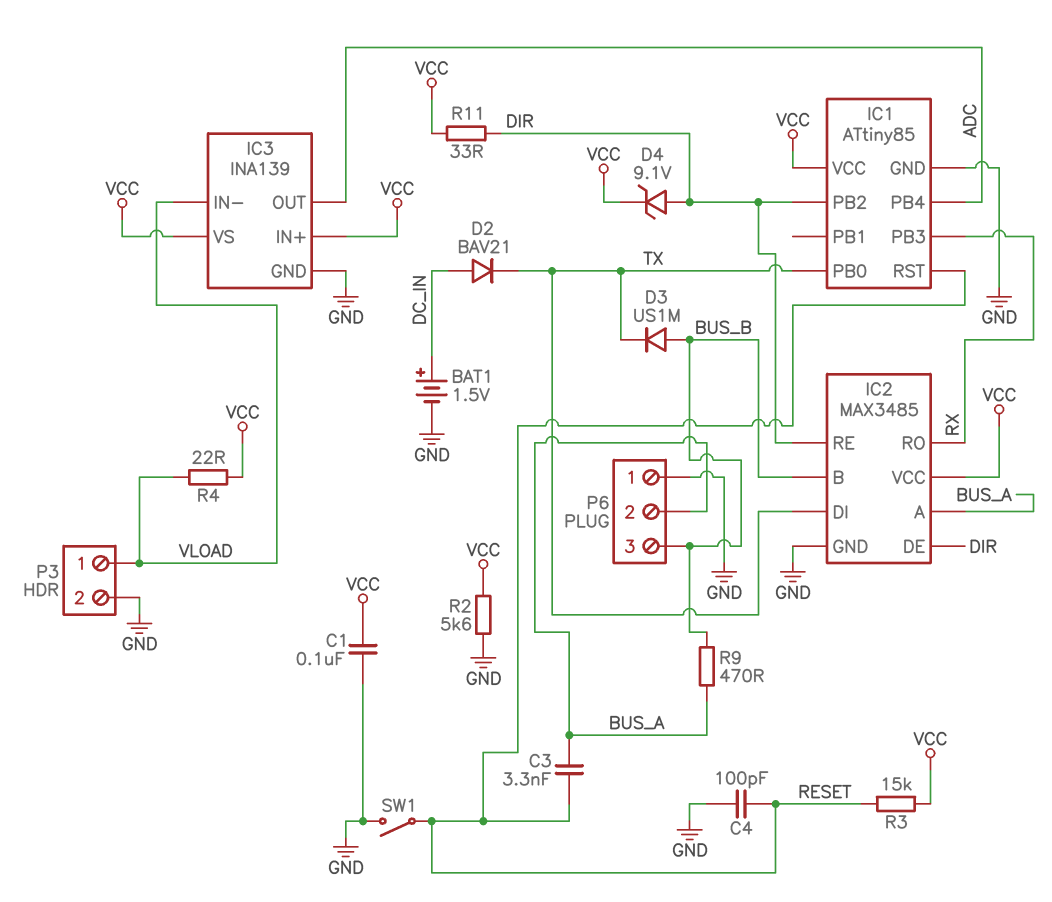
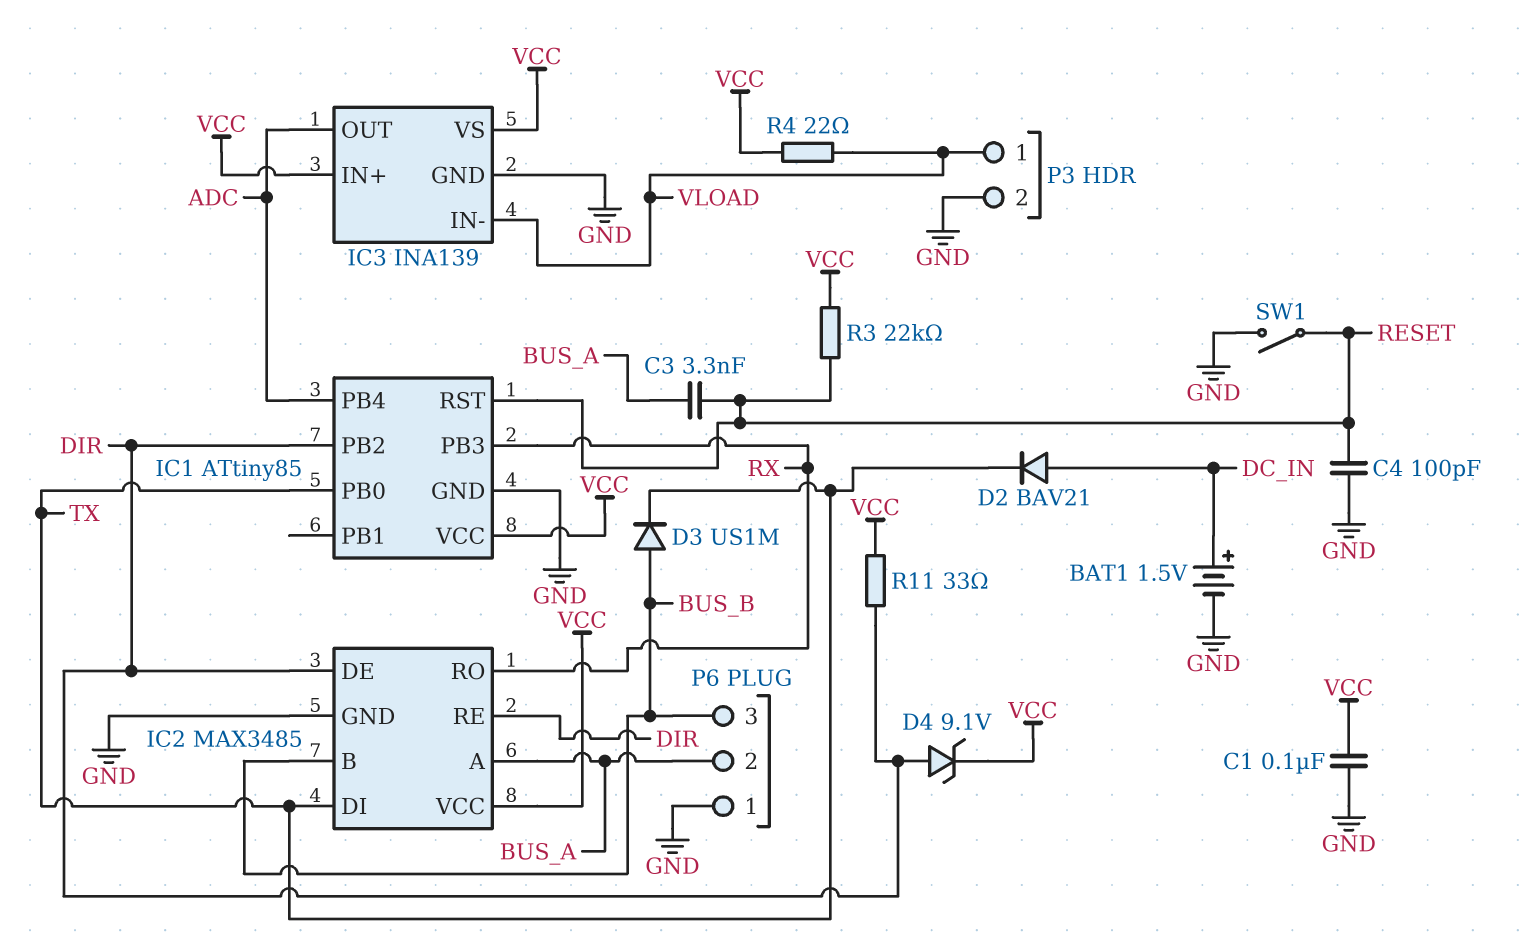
R2: 5.6k (GND, VCC) -> none
R3: 15k (RESET, VCC) -> 22k (RESET, VCC)
R9: 470 (BUS_A, BUS_B) -> none

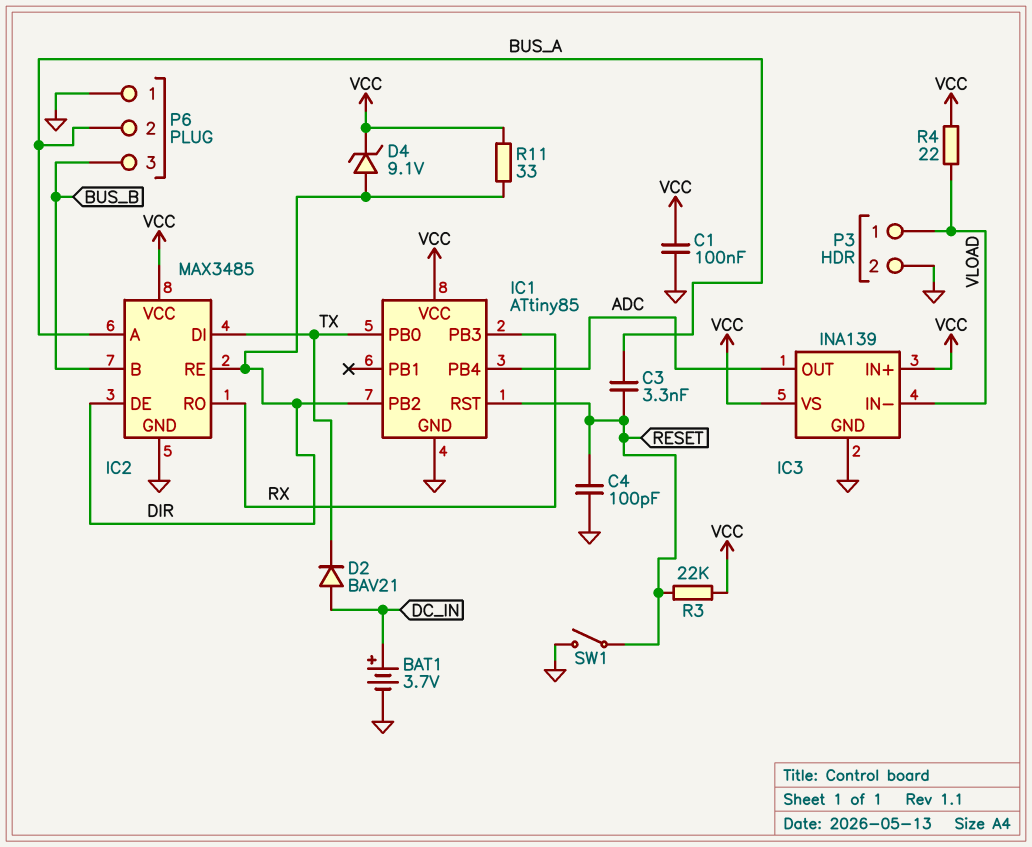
BAT1: 1.5V (plus DC_IN, minus GND) -> 3.7V (plus DC_IN, minus GND)
D3: diode US1M (A BUS_B, K TX) -> none

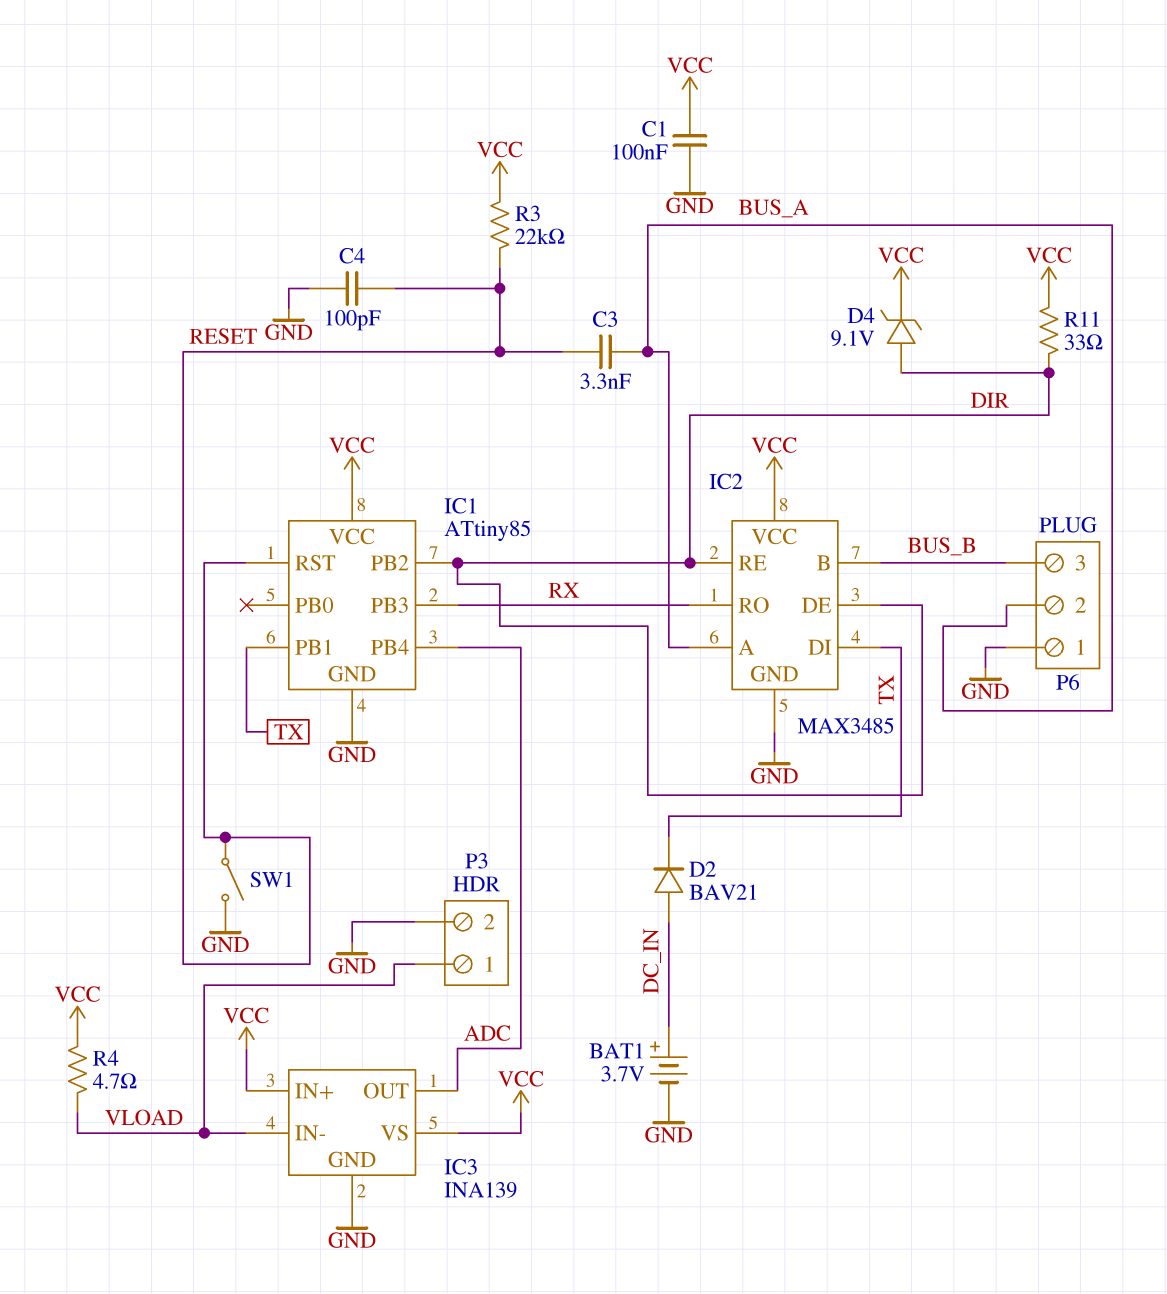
IC1 pin PB0: TX -> none
IC1 pin PB1: none -> TX
R4: 22 (VCC, VLOAD) -> 4.7 (VCC, VLOAD)

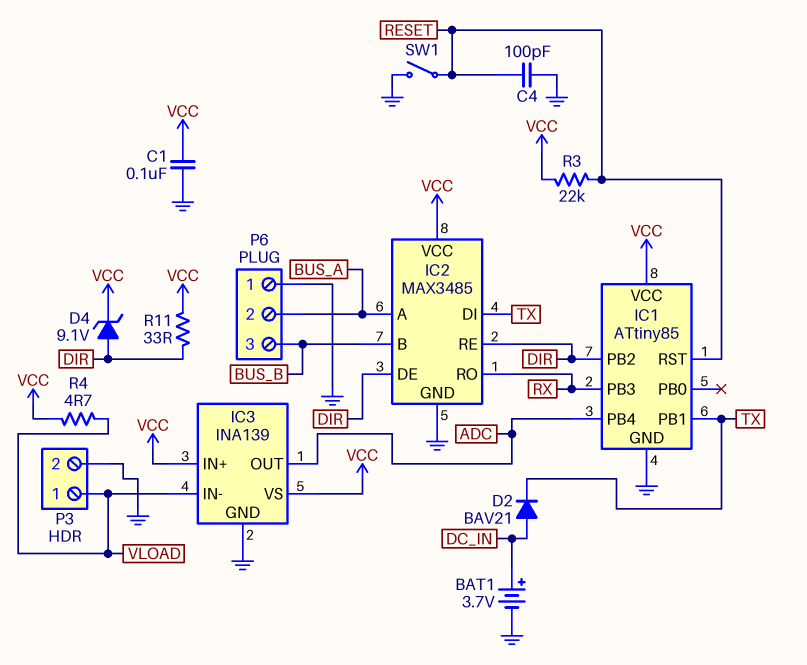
C3: 3.3nF (BUS_A, RESET) -> none

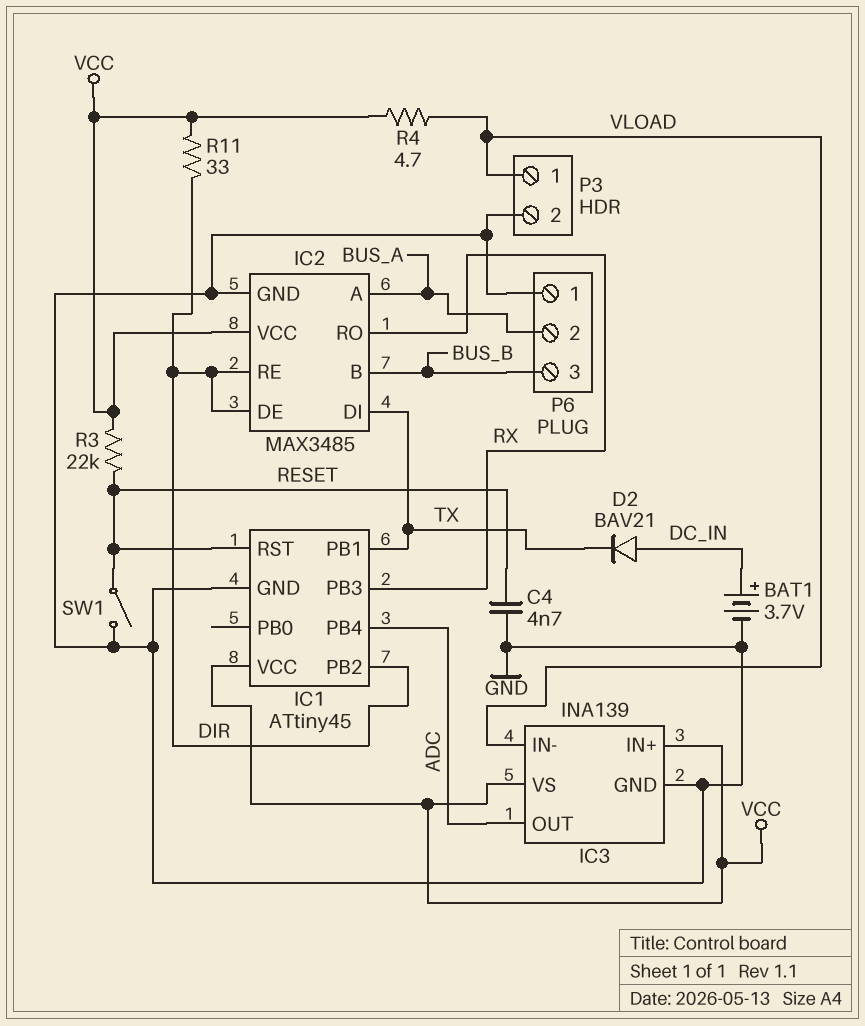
C1: 100nF (GND, VCC) -> none
C4: 100pF (GND, RESET) -> 4.7nF (GND, RESET)
D4: zener 9.1V (A DIR, K VCC) -> none
IC1: ATtiny85 -> ATtiny45

